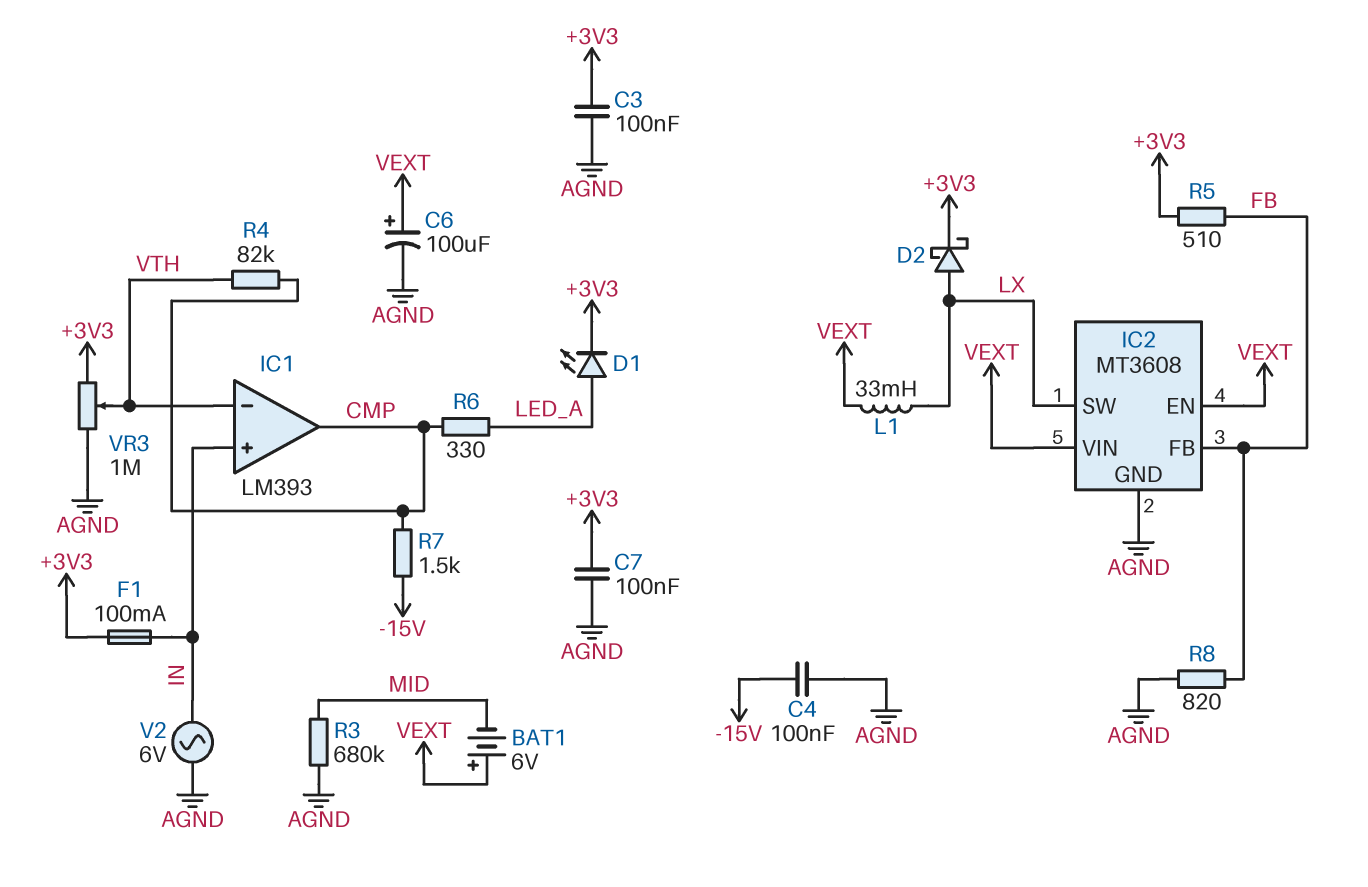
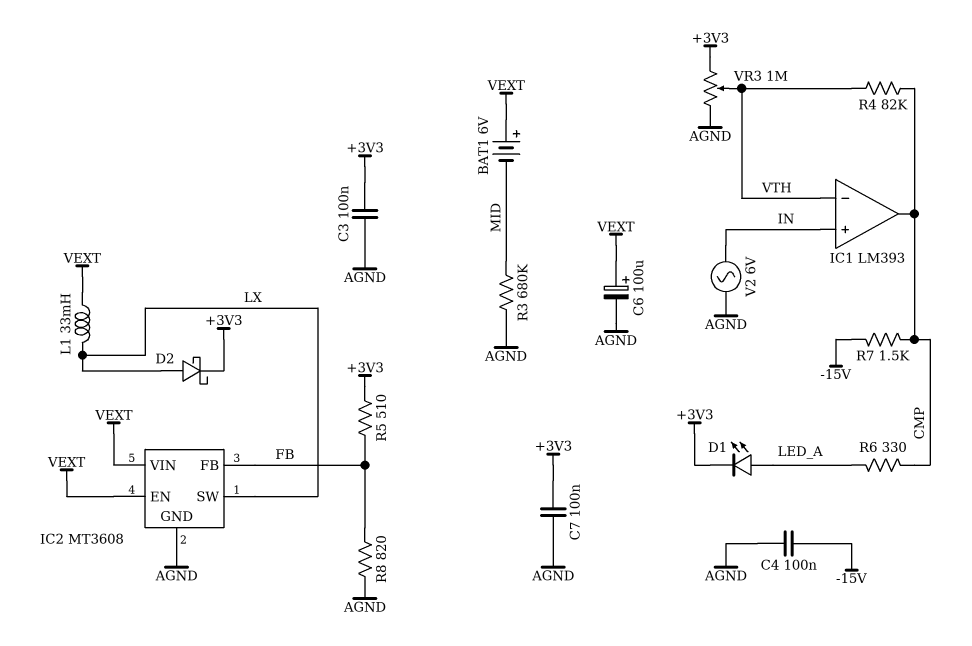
F1: 100mA (+3V3, IN) -> none

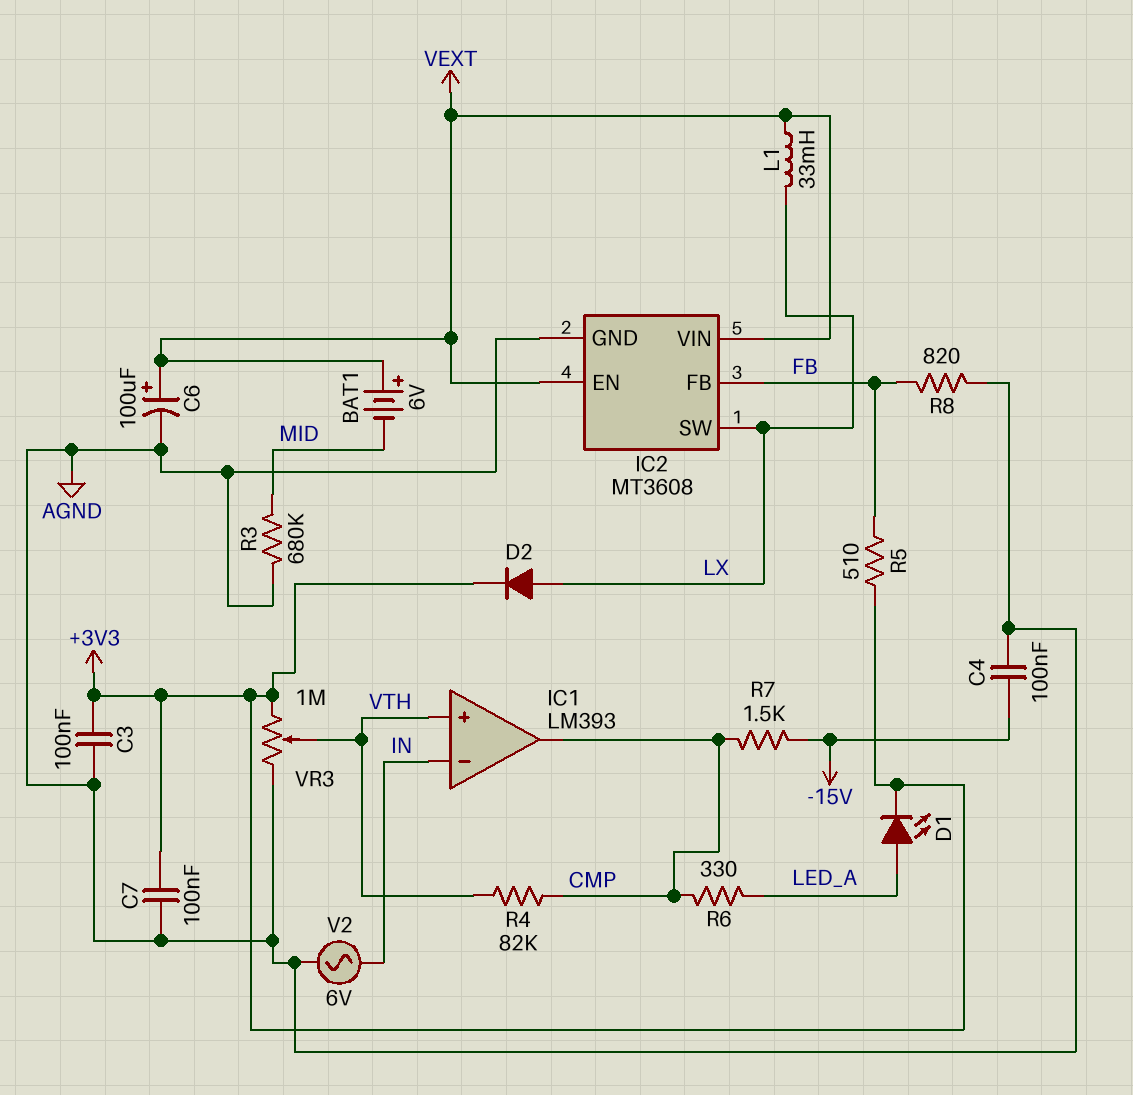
D2: schottky (A LX, K +3V3) -> diode (A LX, K +3V3)
IC1 pin in+: IN -> VTH
IC1 pin in-: VTH -> IN

